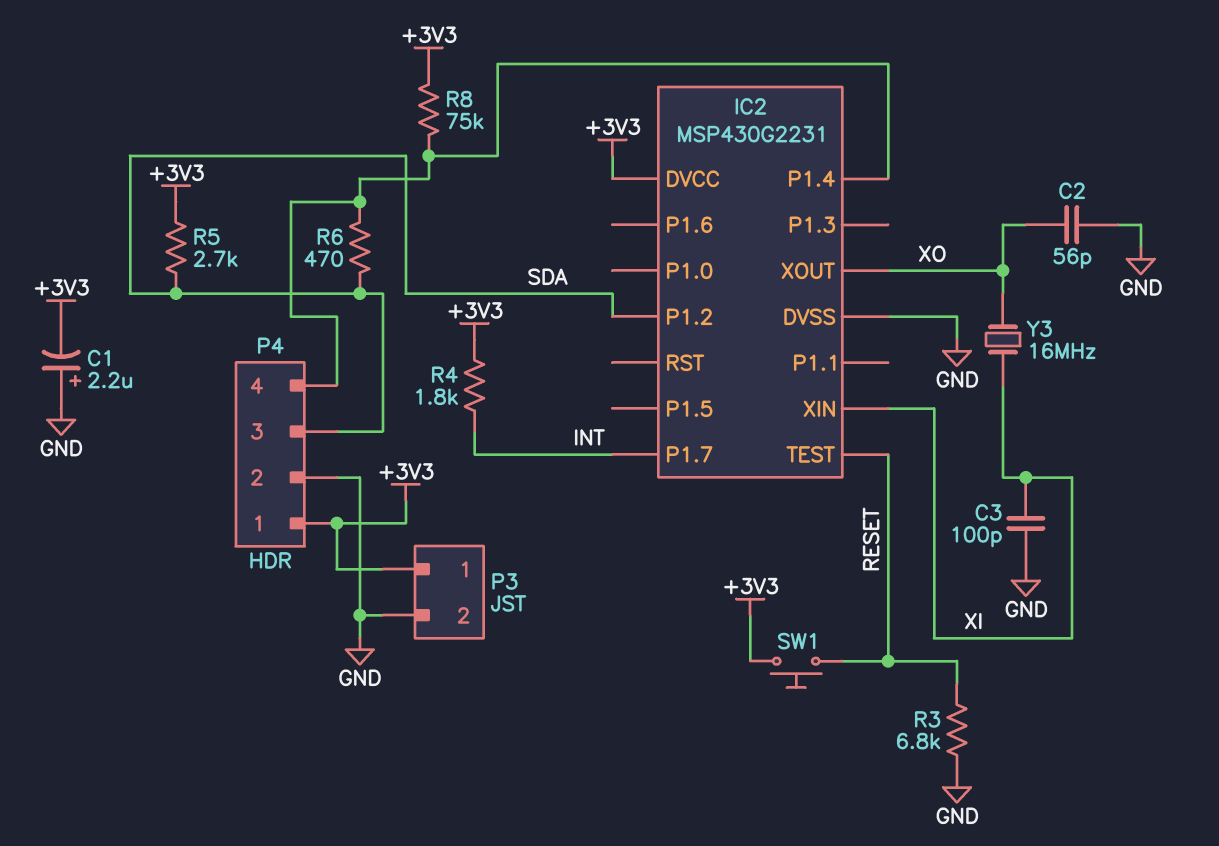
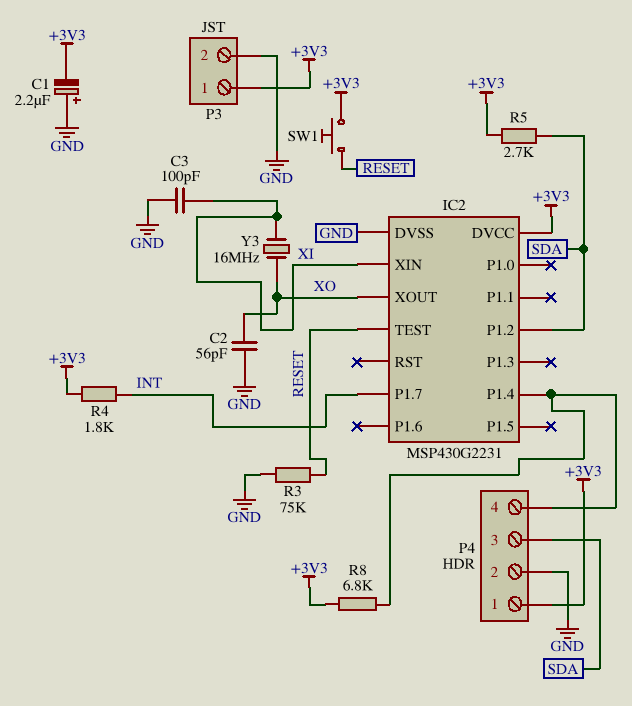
R3: 6.8k (GND, RESET) -> 75k (GND, RESET)
R6: 470 (IC2/P1.4, SDA) -> none
R8: 75k (+3V3, IC2/P1.4) -> 6.8k (+3V3, IC2/P1.4)

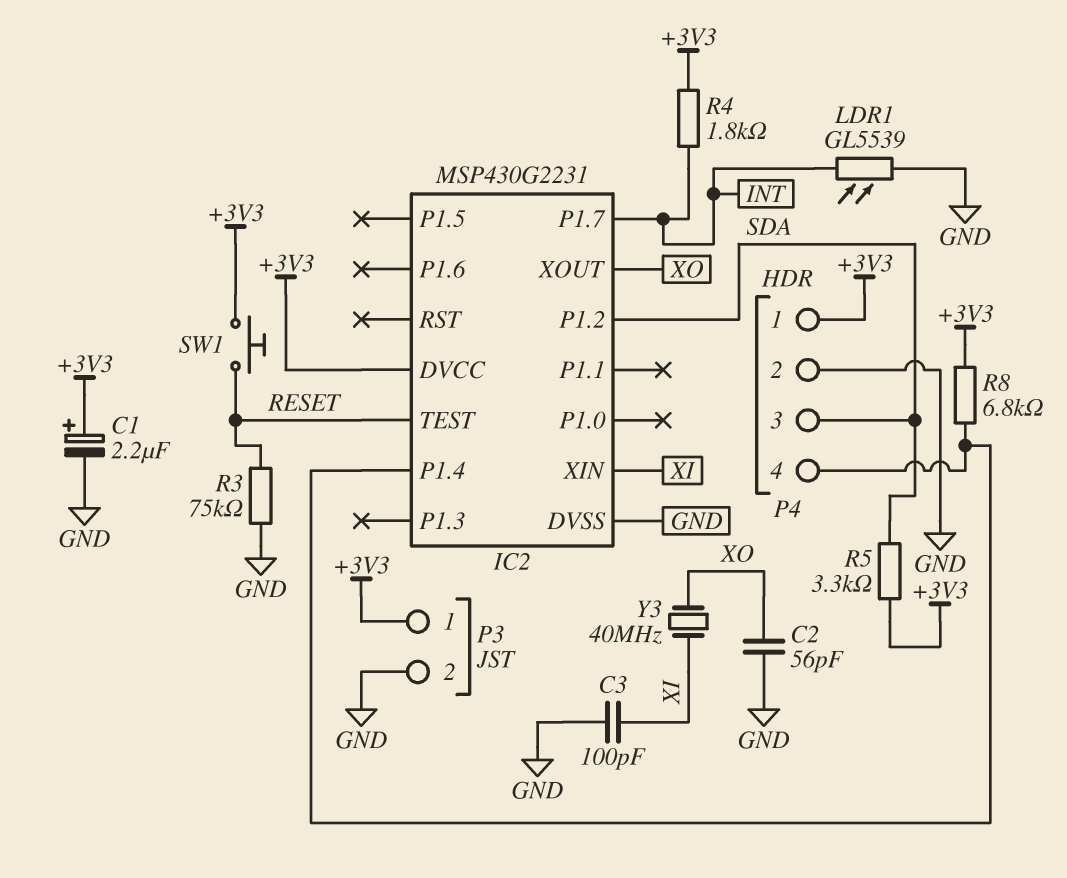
C1: 2.2uF (plus GND, minus +3V3) -> 2.2uF (plus +3V3, minus GND)
LDR1: none -> GL5539 (GND, INT)
R5: 2.7k (+3V3, SDA) -> 3.3k (+3V3, SDA)
Y3: 16MHz (XI, XO) -> 40MHz (XI, XO)

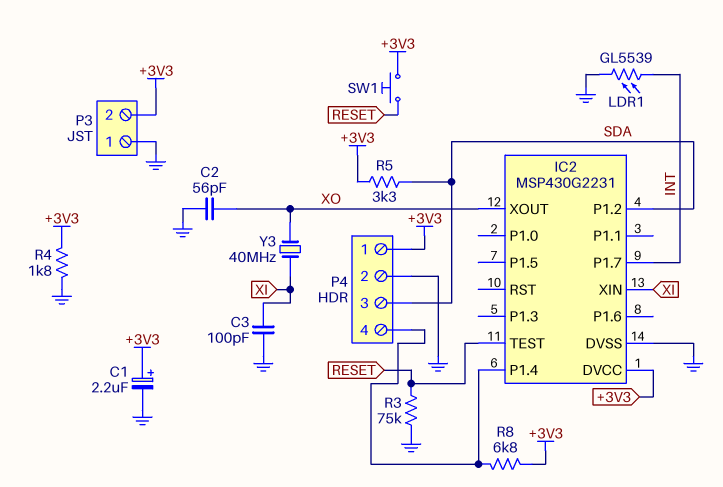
P3 pin 1: +3V3 -> GND
P3 pin 2: GND -> +3V3
R4: 1.8k (+3V3, INT) -> 1.8k (+3V3, GND)

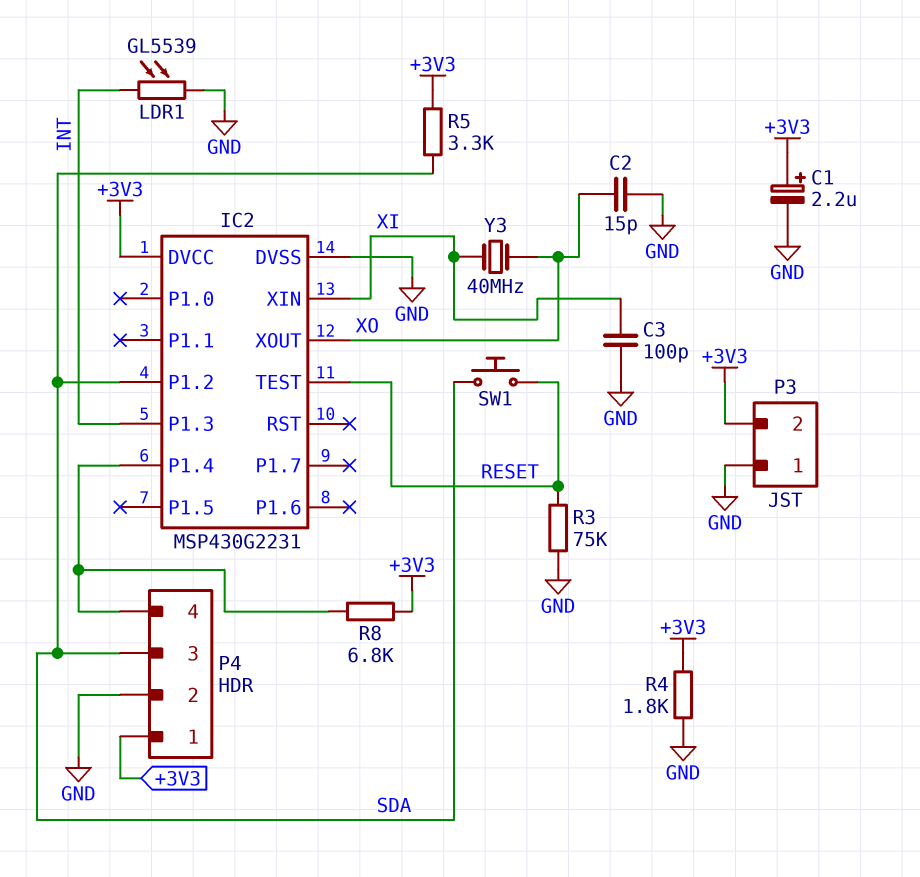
C2: 56pF (GND, XO) -> 15pF (GND, XO)
IC2 pin P1.3: none -> INT
IC2 pin P1.7: INT -> none
SW1: button (+3V3, RESET) -> button (RESET, SDA)

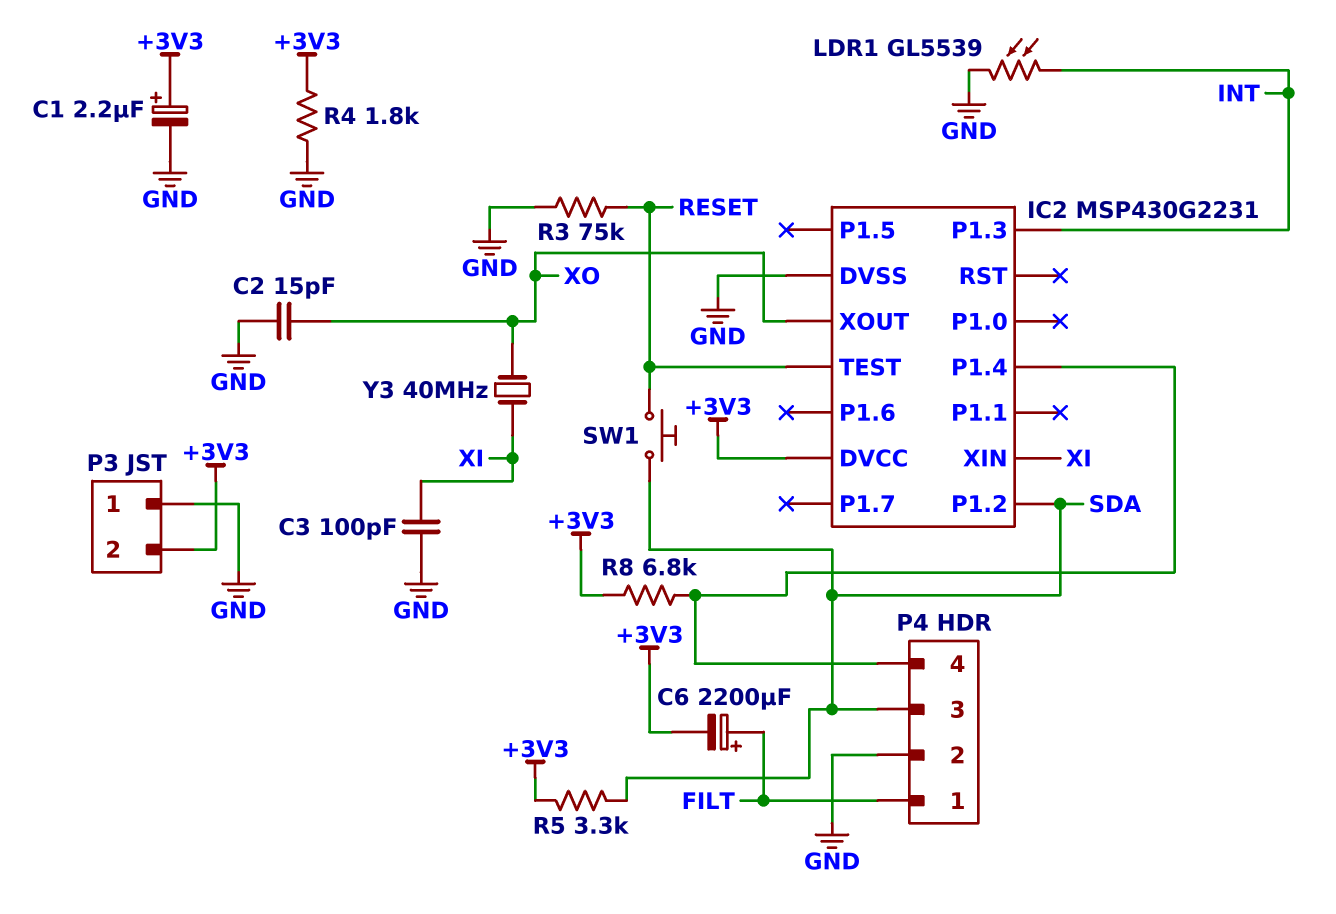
C6: none -> 2200uF (plus FILT, minus +3V3)
P4 pin 1: +3V3 -> FILT

